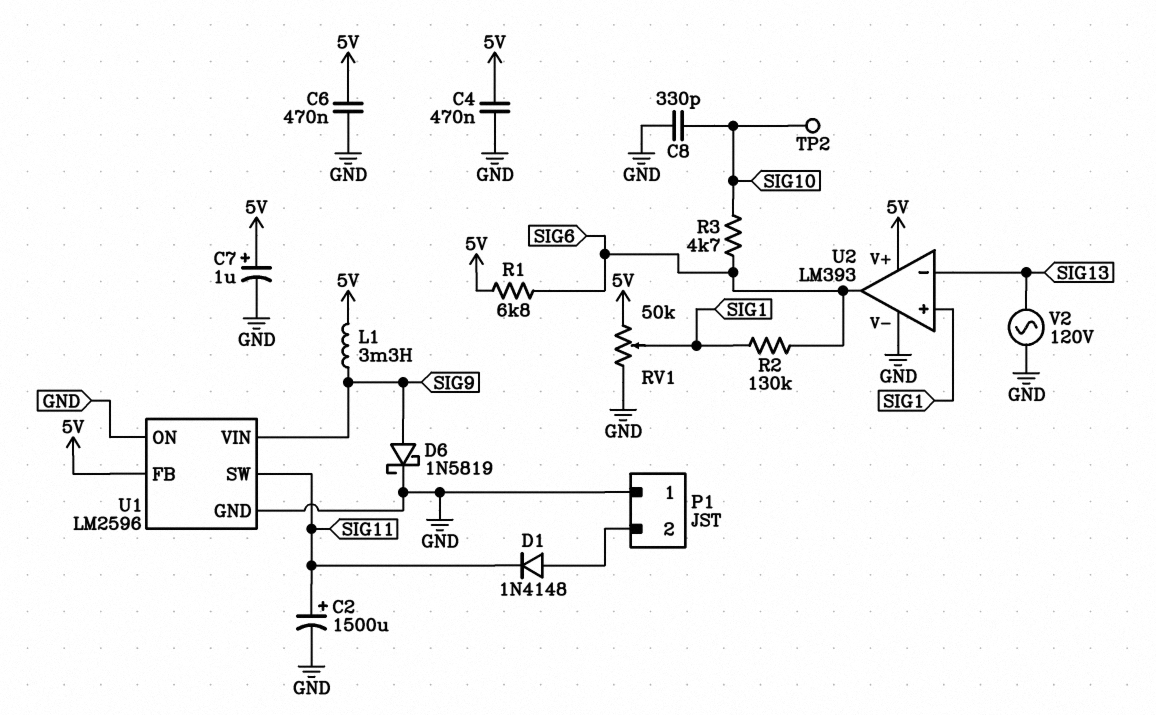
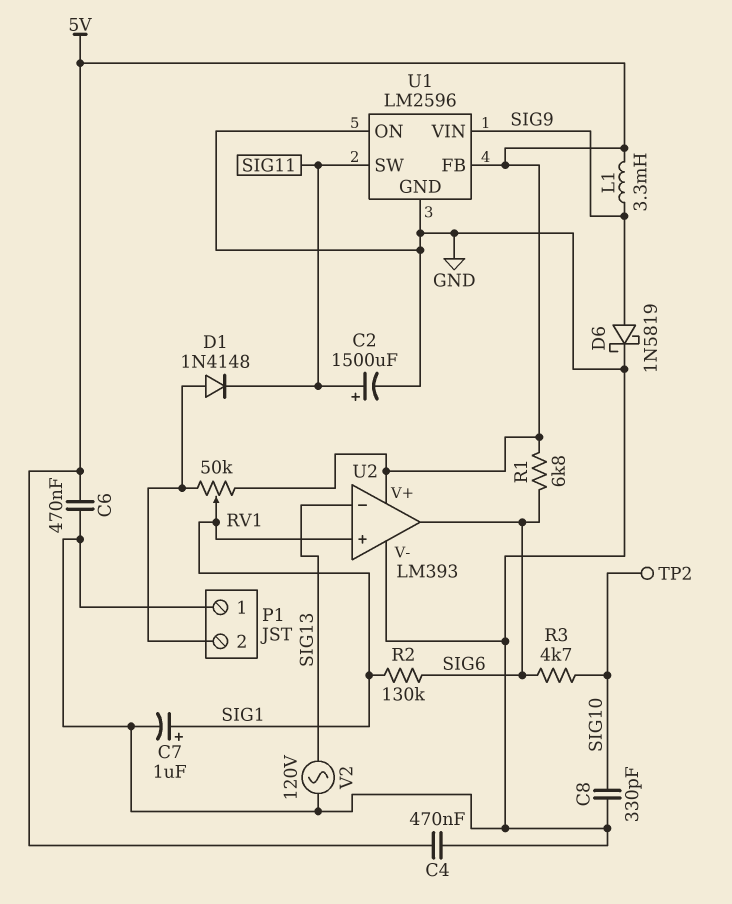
C7: 1uF (plus 5V, minus GND) -> 1uF (plus SIG1, minus GND)
RV1: 50k (5V, GND, wiper SIG1) -> 50k (5V, P1/2, wiper SIG1)

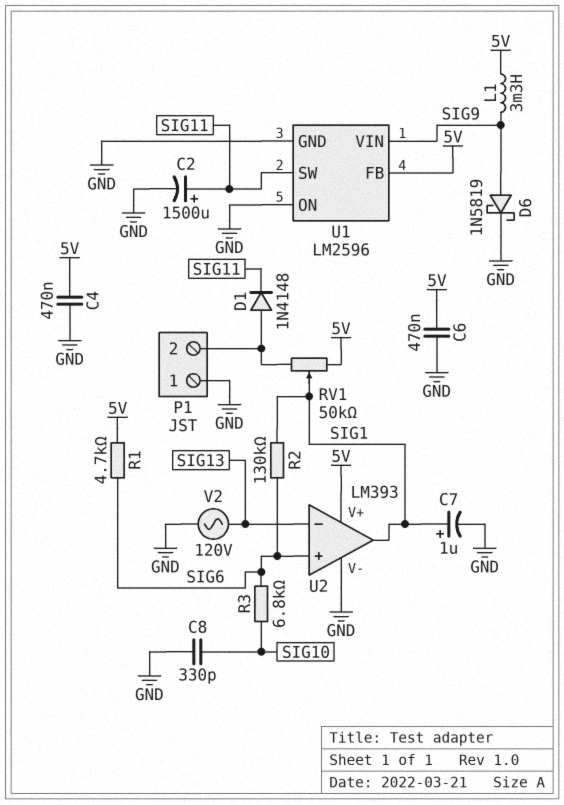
R1: 6.8k (5V, SIG6) -> 4.7k (5V, SIG6)
R3: 4.7k (SIG6, SIG10) -> 6.8k (SIG6, SIG10)
TP2: test point (SIG10) -> none
U2 pin in+: SIG1 -> SIG6
U2 pin out: SIG6 -> SIG1

